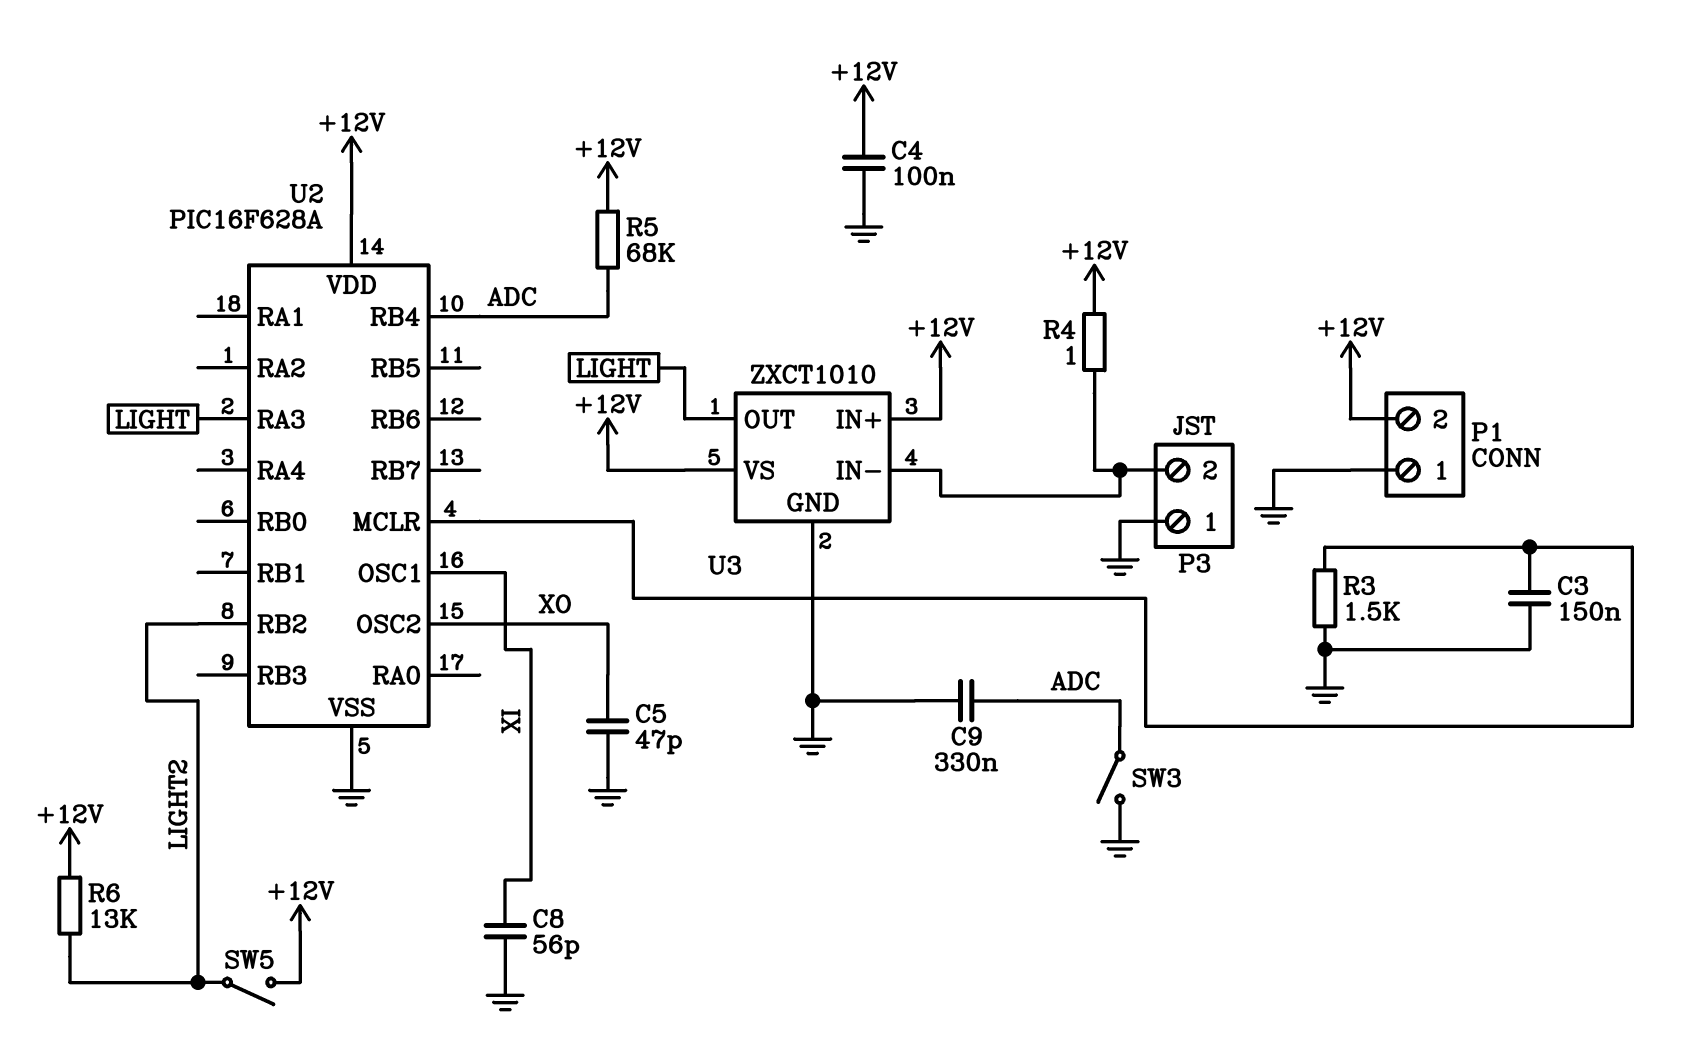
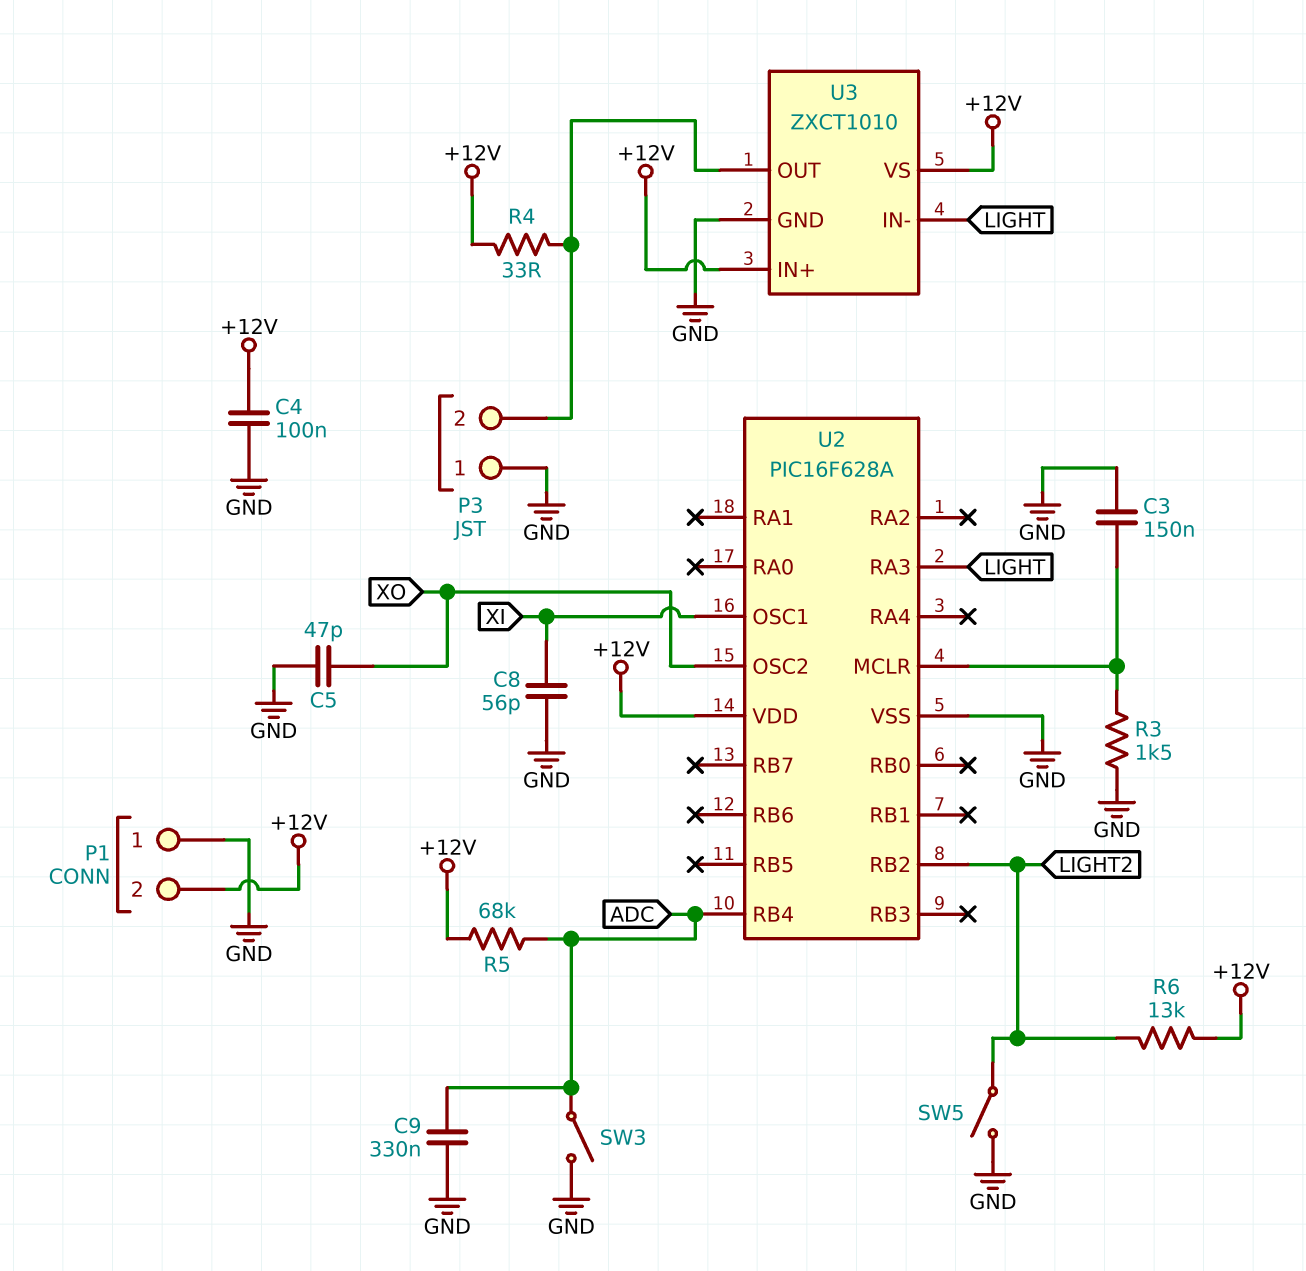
R4: 1 (+12V, P3/2) -> 33 (+12V, P3/2)
SW5: switch (+12V, LIGHT2) -> switch (GND, LIGHT2)
U3 pin IN-: P3/2 -> LIGHT
U3 pin OUT: LIGHT -> P3/2

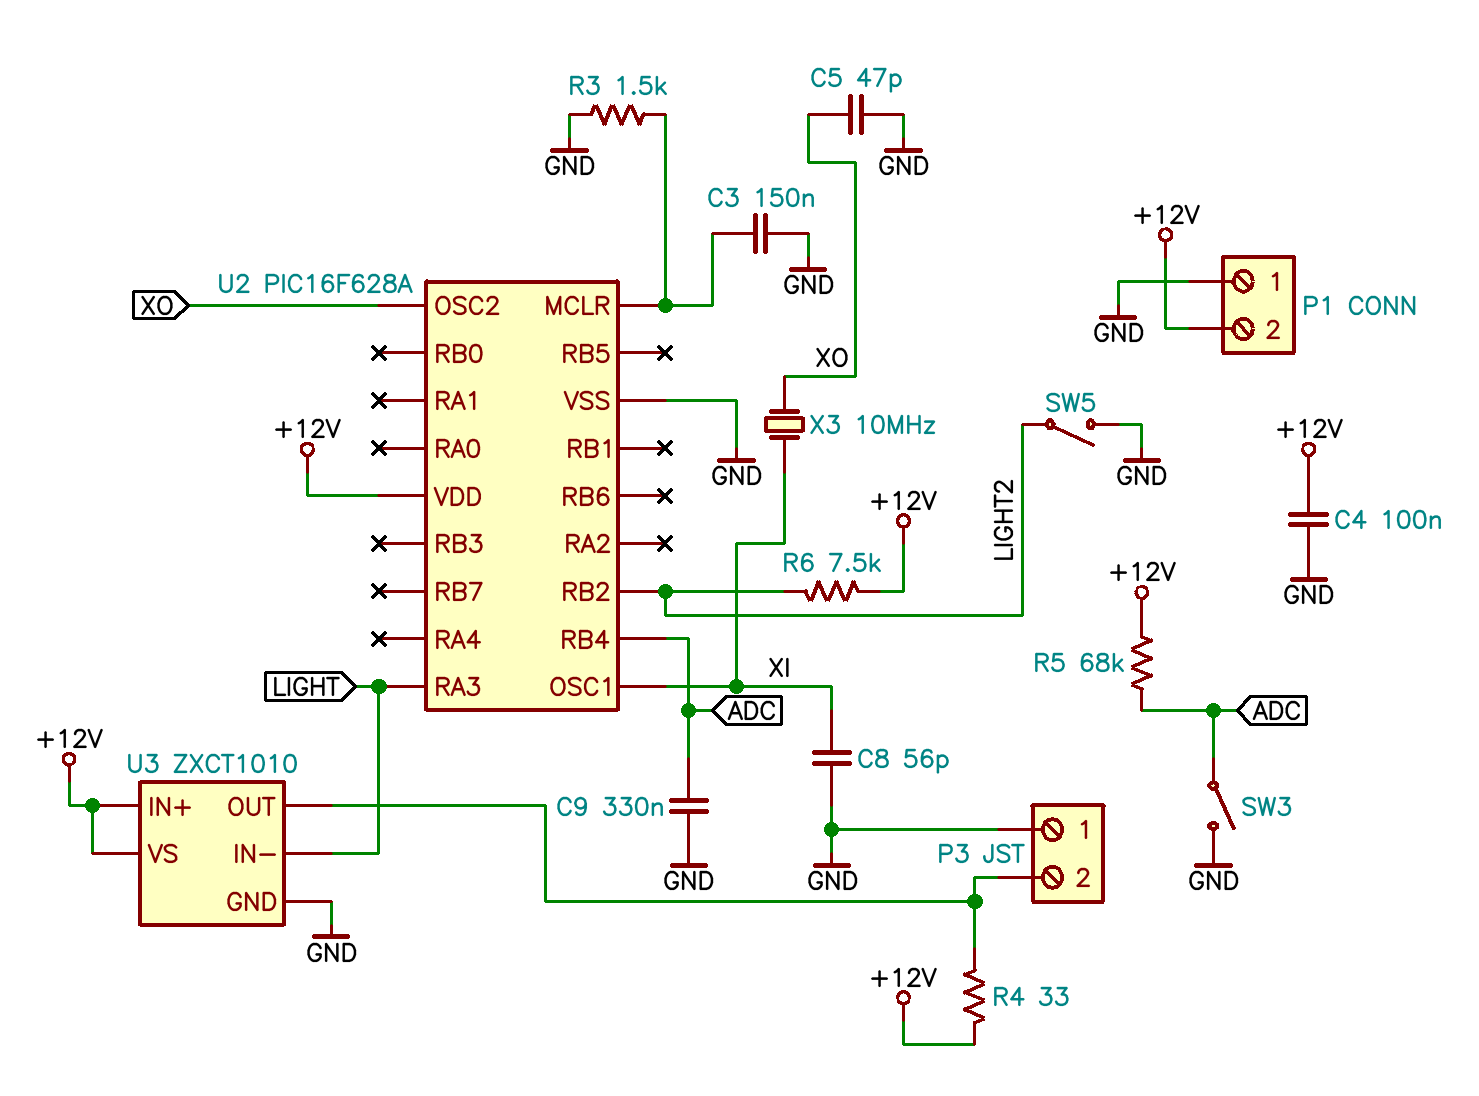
R6: 13k (+12V, LIGHT2) -> 7.5k (+12V, LIGHT2)
X3: none -> 10MHz (XI, XO)

